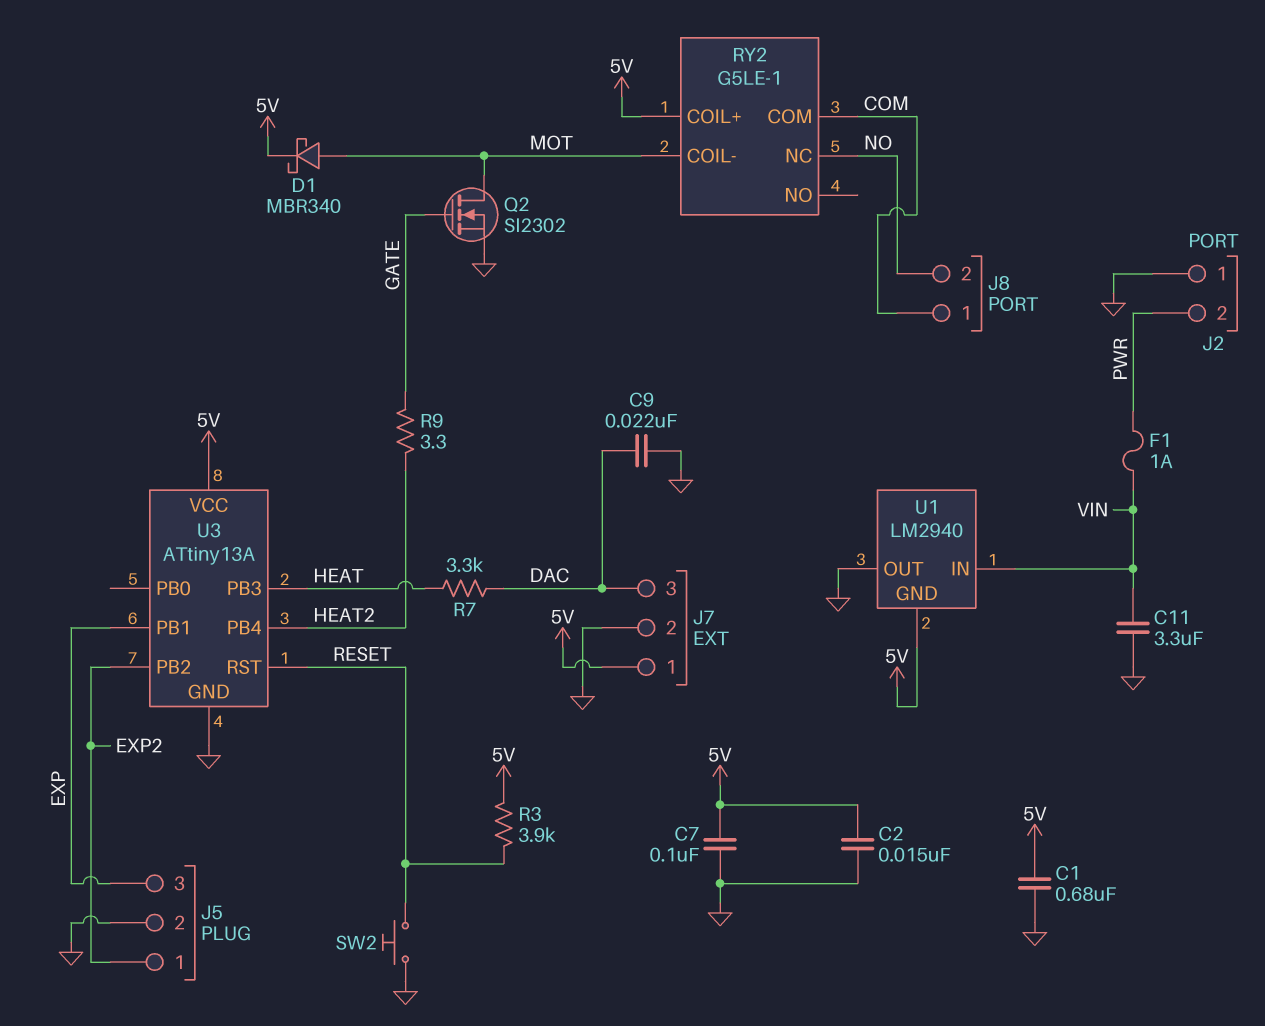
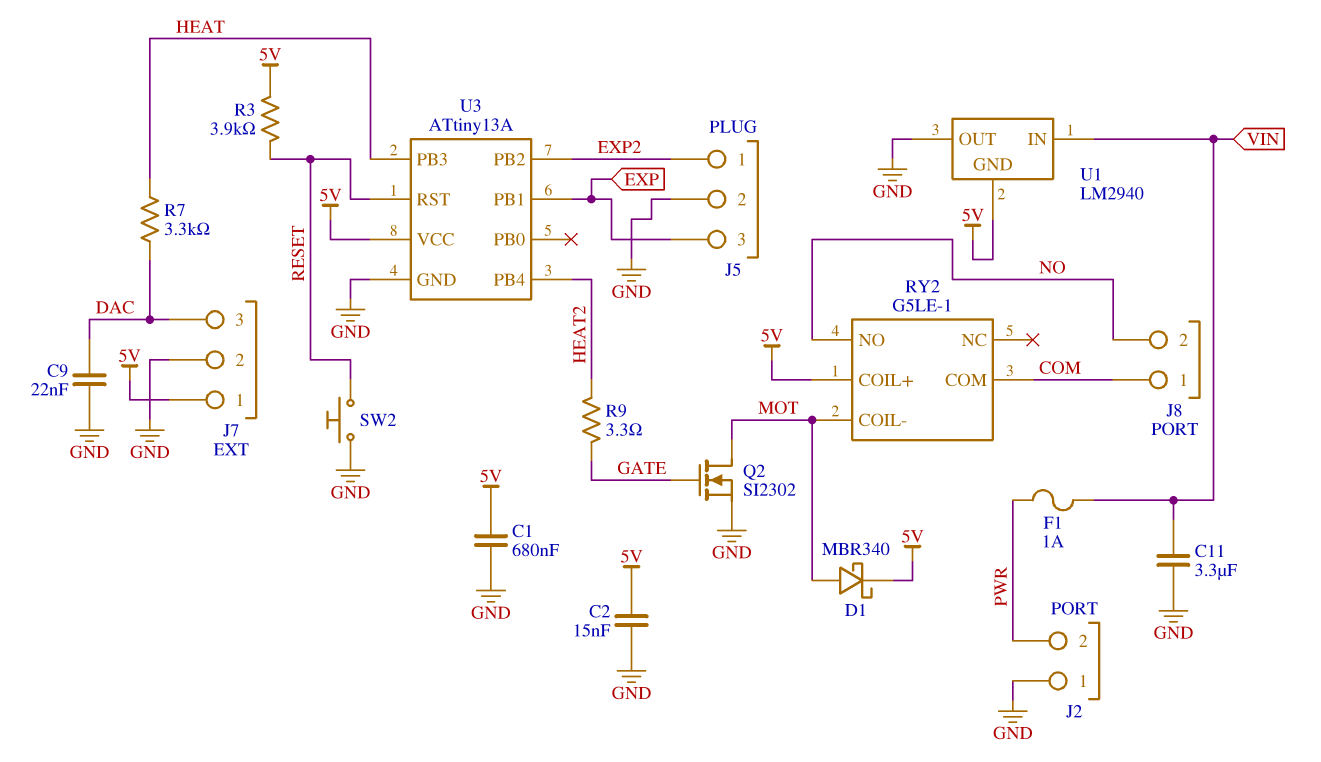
C7: 100nF (5V, GND) -> none
RY2 pin NC: NO -> none
RY2 pin NO: none -> NO

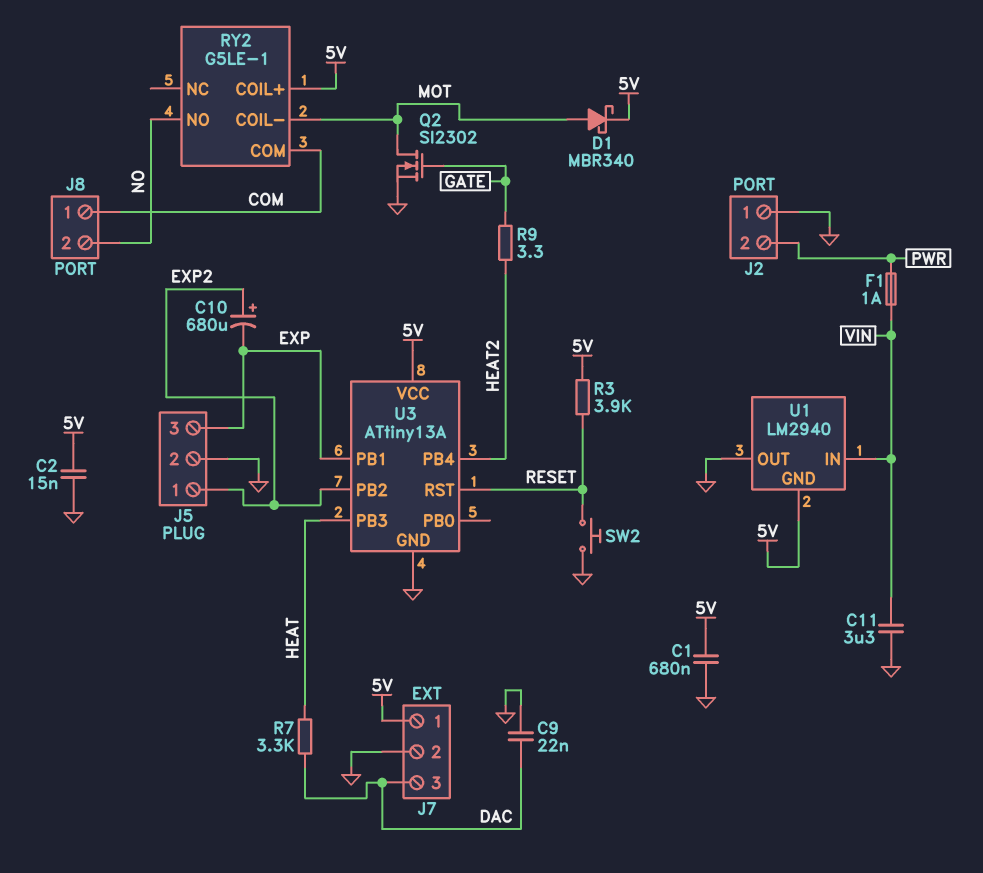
C10: none -> 680uF (plus EXP2, minus EXP)

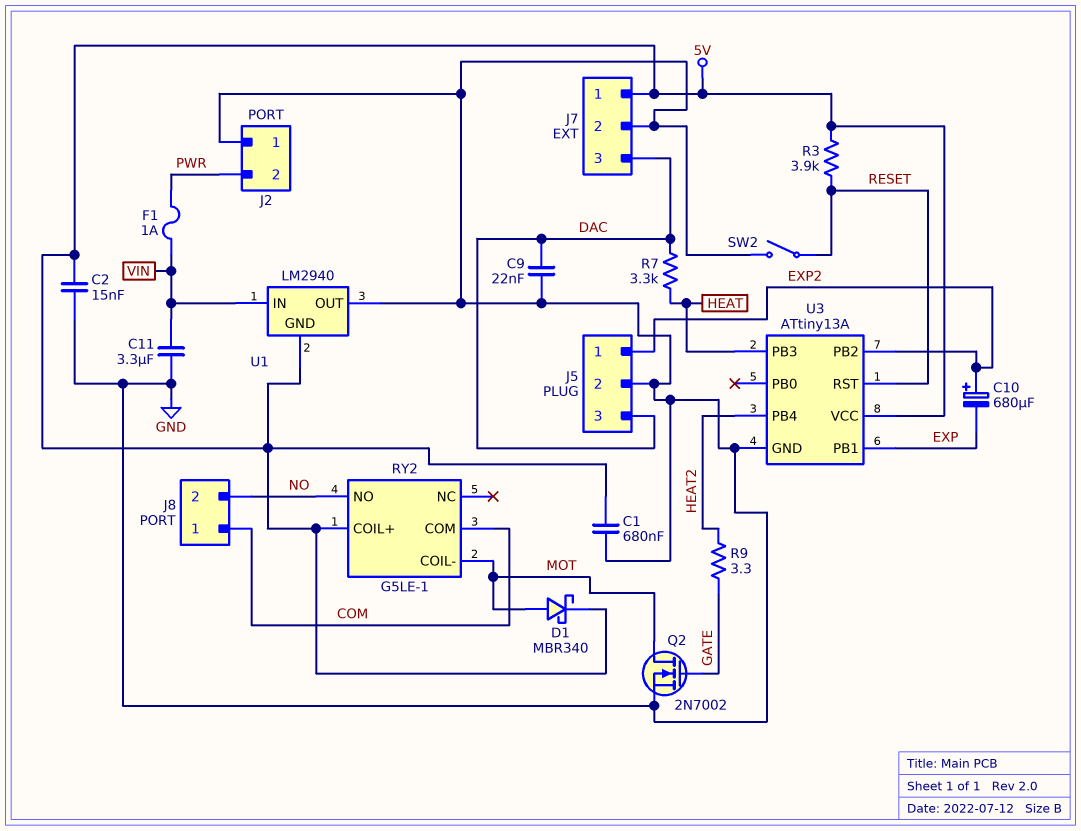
J5 pin 3: EXP -> DAC
Q2: NMOS SI2302 (G GATE, D MOT, S GND) -> NMOS 2N7002 (G GATE, D MOT, S GND)
SW2: button (GND, RESET) -> switch (GND, RESET)

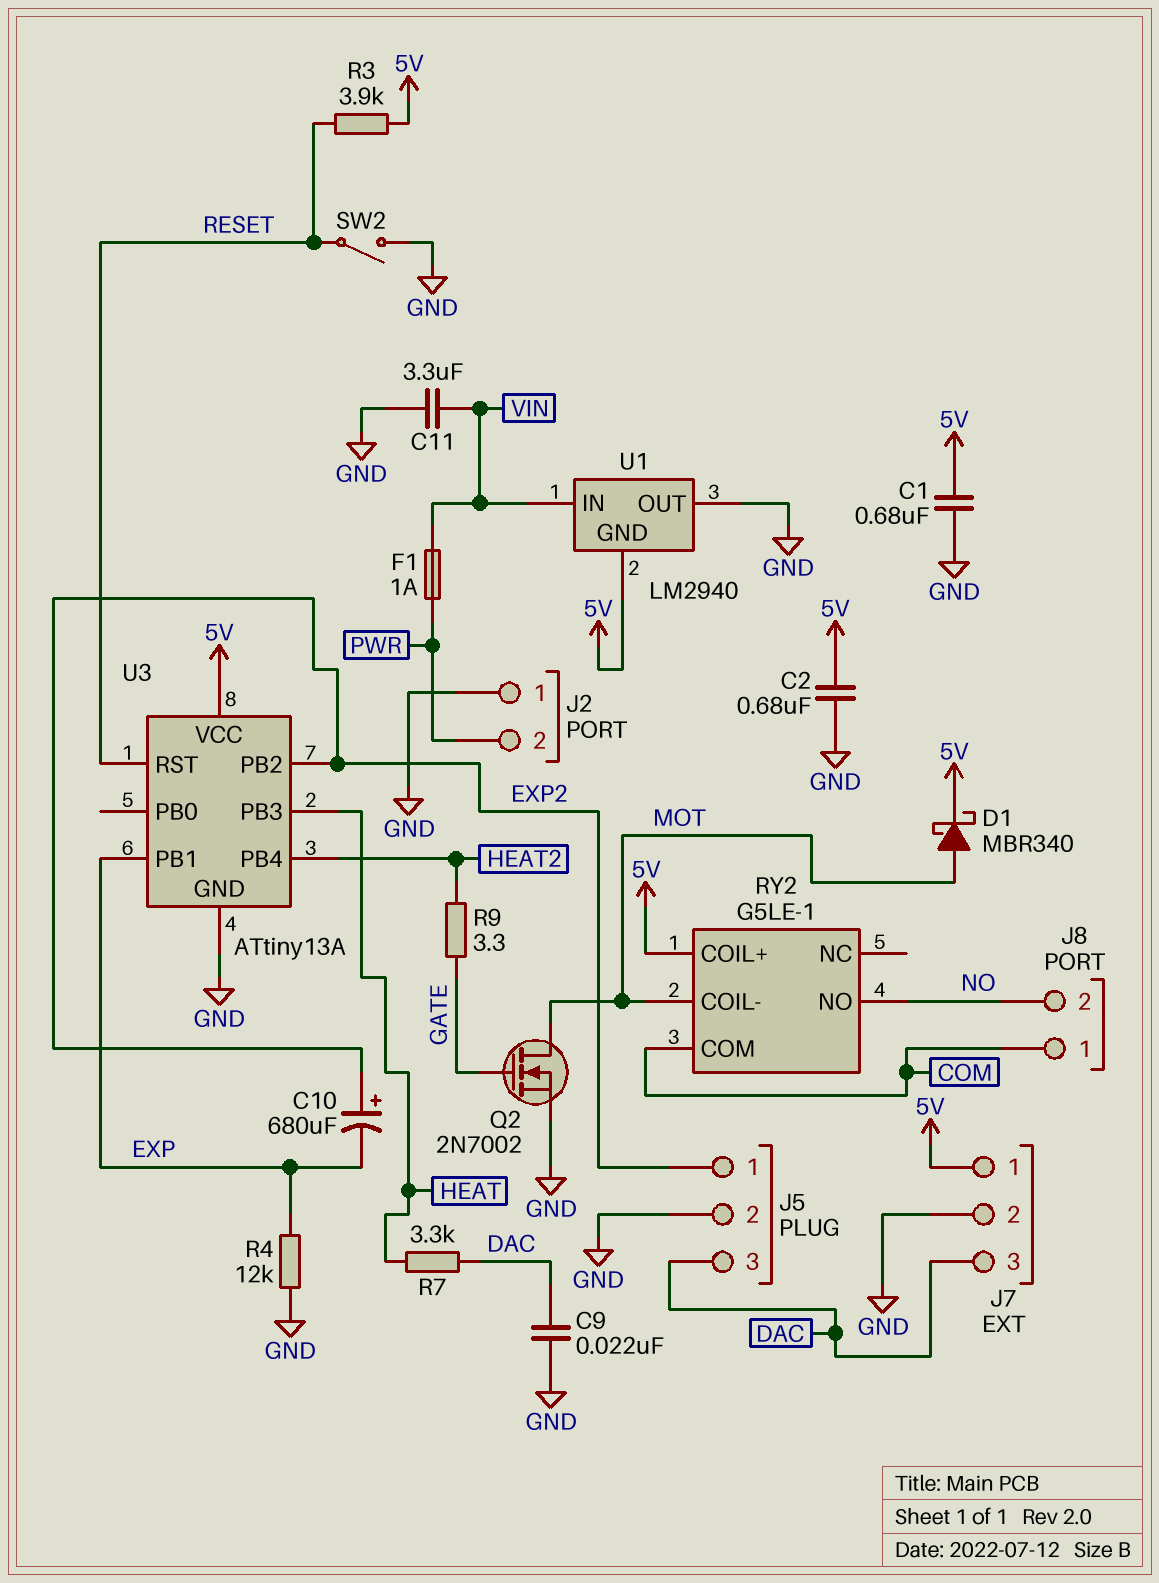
C2: 15nF (5V, GND) -> 680nF (5V, GND)
R4: none -> 12k (EXP, GND)

